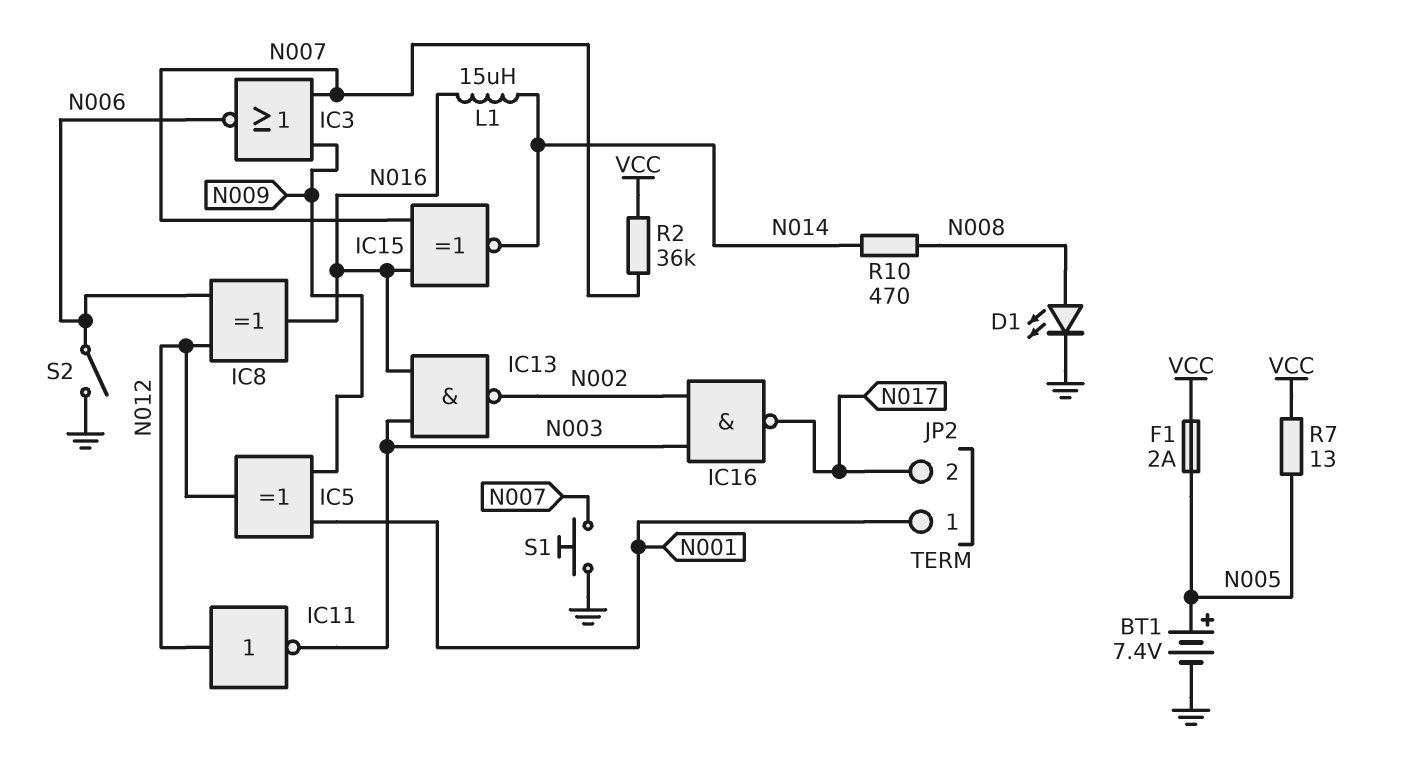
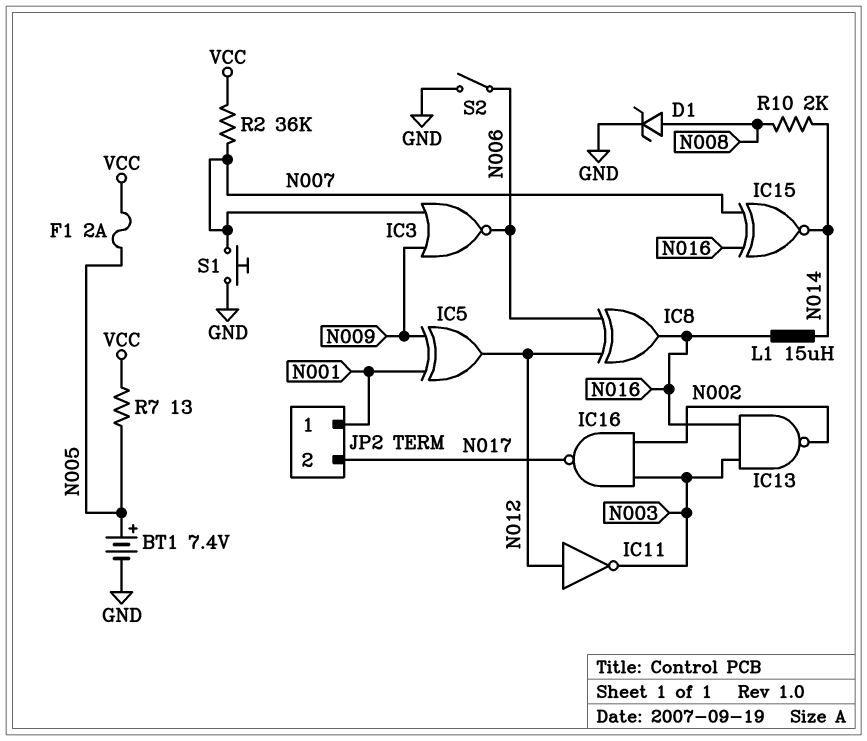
D1: LED (A N008, K GND) -> zener (A N008, K GND)
R10: 470 (N008, N014) -> 2k (N008, N014)

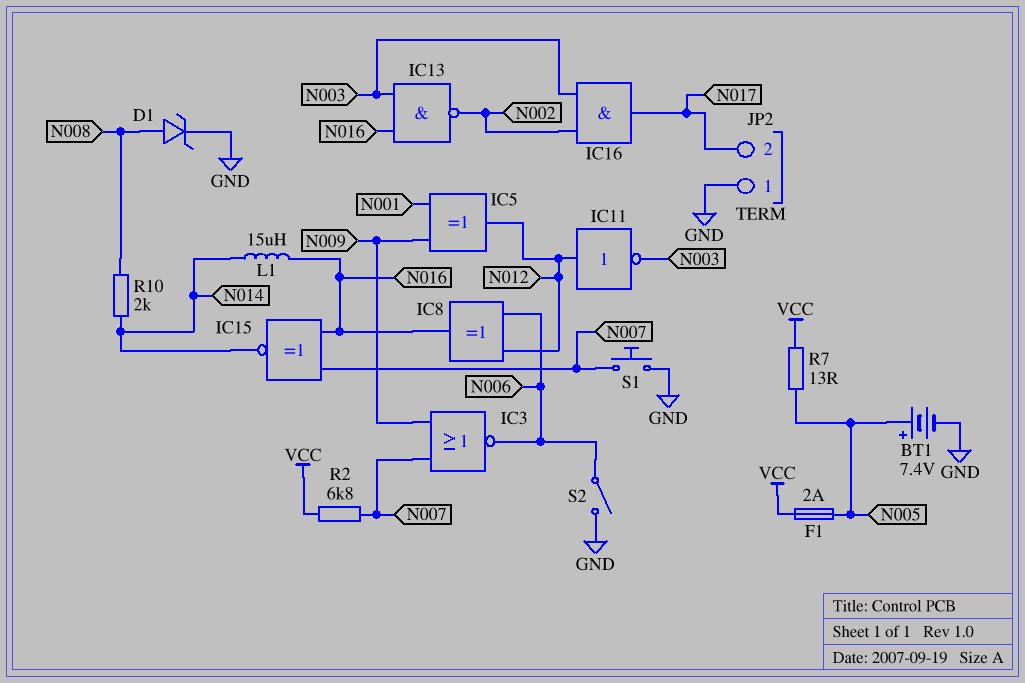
IC16: NAND (in N002, in N003, out N017) -> AND (in N002, in N003, out N017)
JP2 pin 1: N001 -> GND
R2: 36k (N007, VCC) -> 6.8k (N007, VCC)

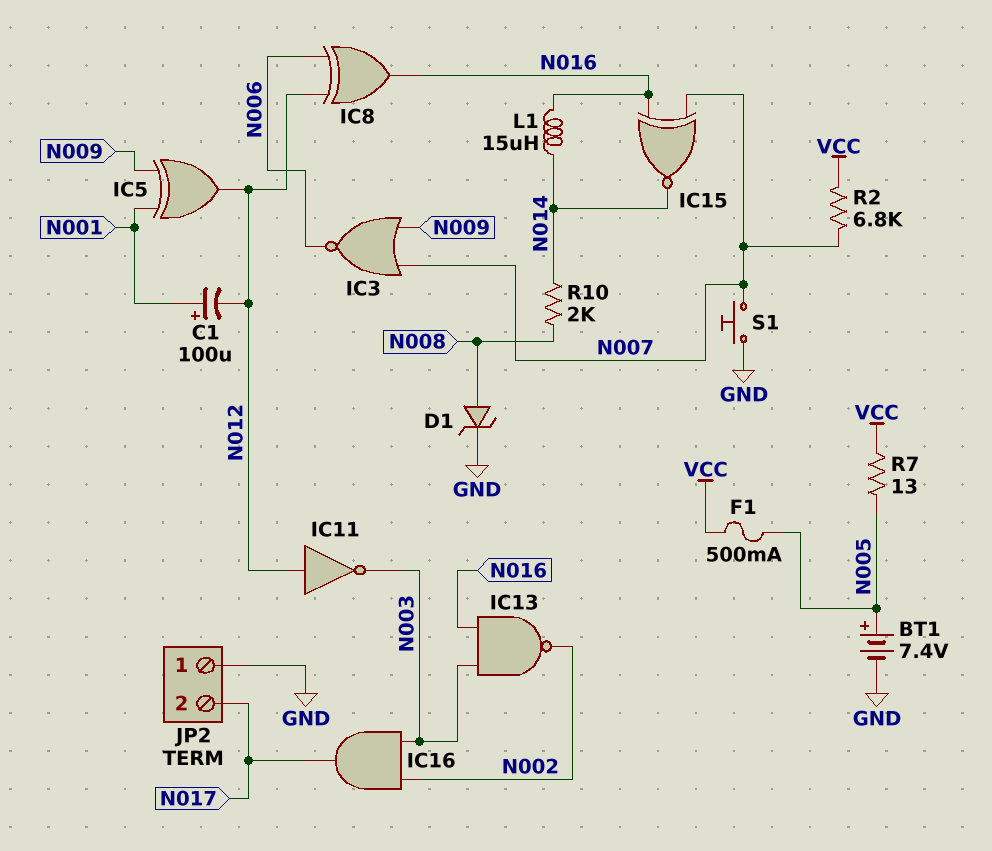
C1: none -> 100uF (plus N001, minus N012)
F1: 2A (N005, VCC) -> 500mA (N005, VCC)
S2: switch (GND, N006) -> none

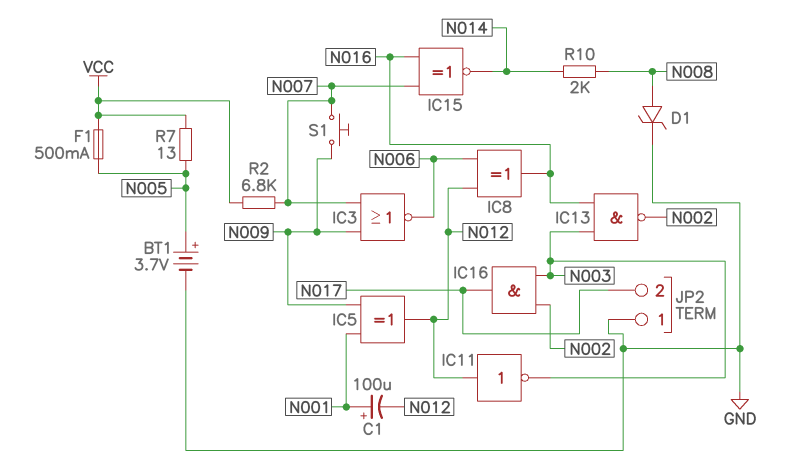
BT1: 7.4V (plus N005, minus GND) -> 3.7V (plus N005, minus GND)
L1: 15uH (N014, N016) -> none
S1: button (GND, N007) -> button (N007, N009)

